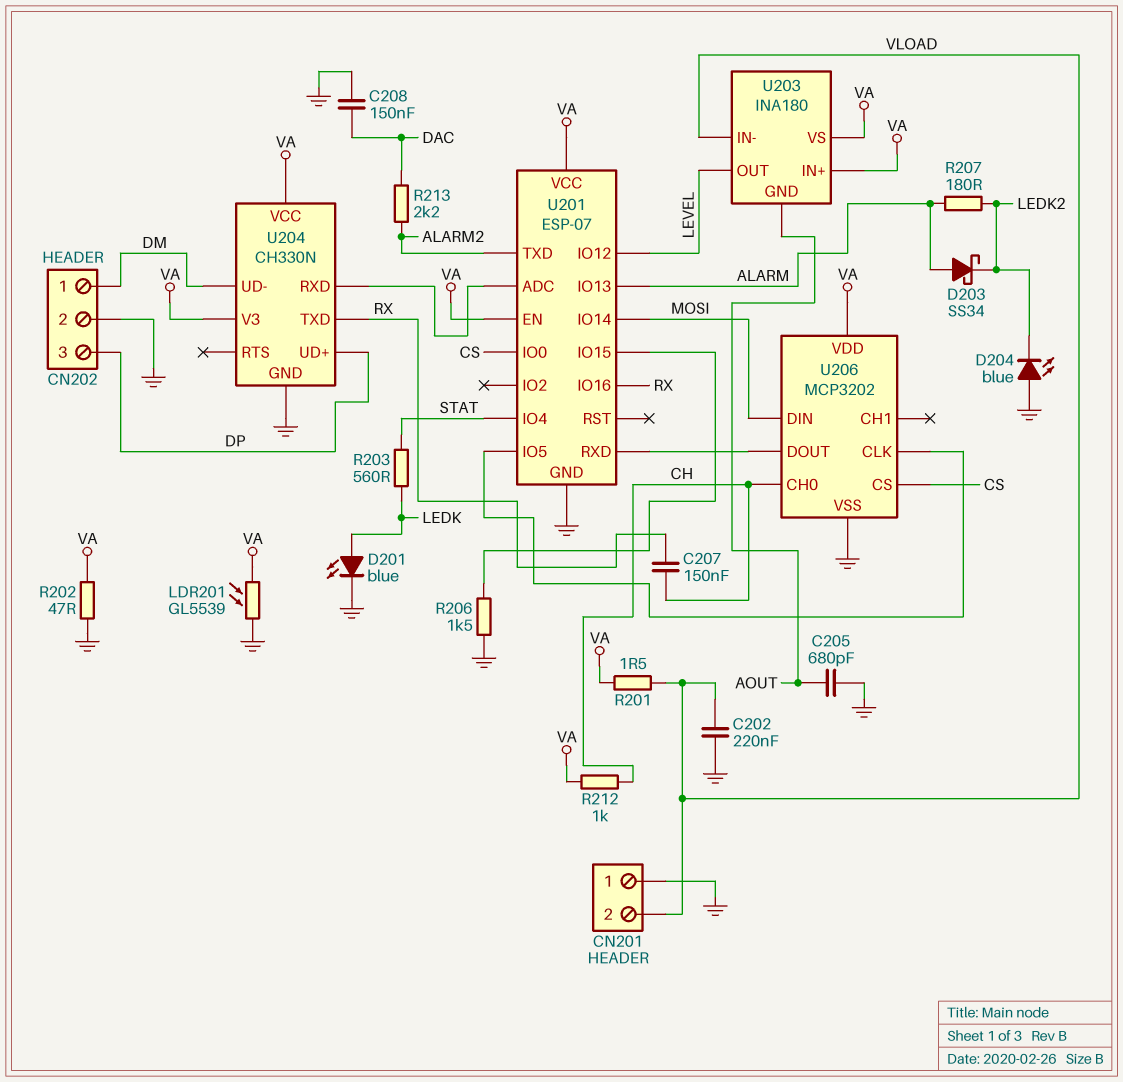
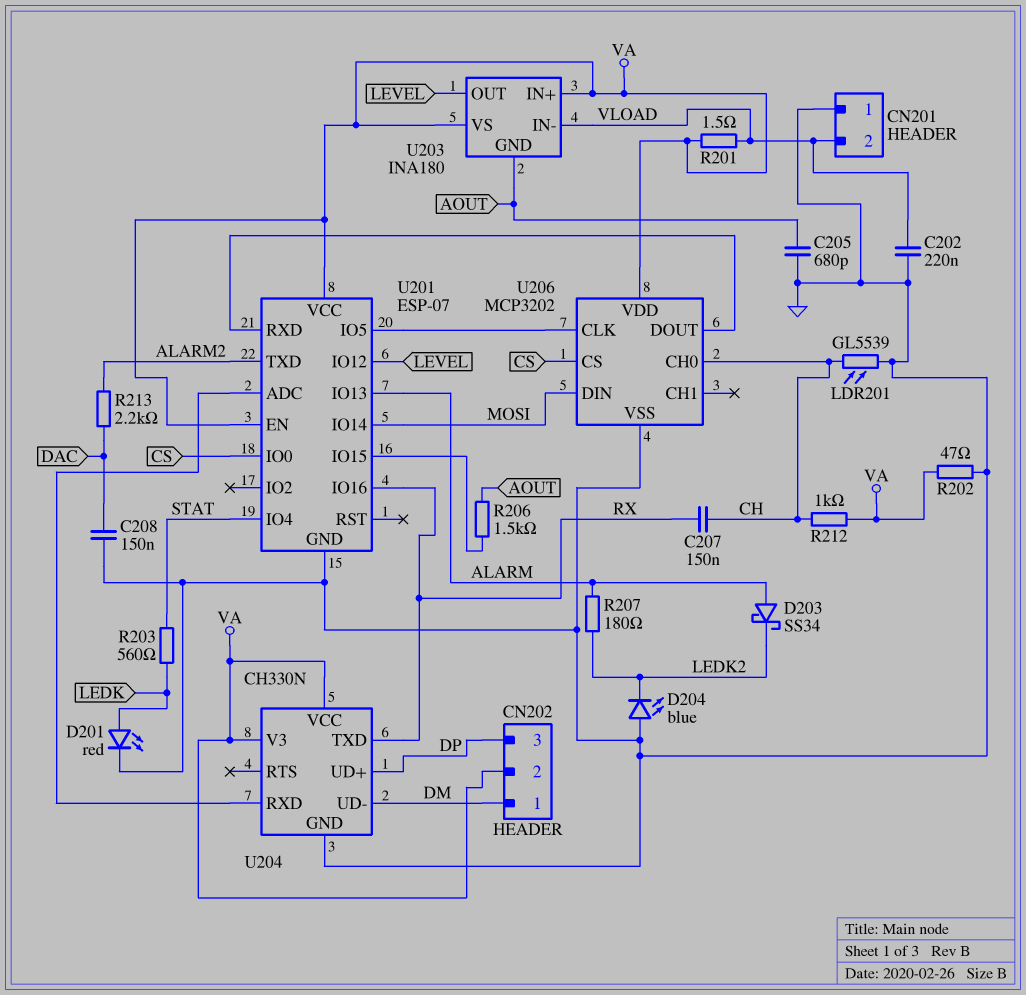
CN202 pin 2: GND -> VA
D201: LED blue (A LEDK, K GND) -> LED red (A LEDK, K GND)
LDR201: GL5539 (GND, VA) -> GL5539 (CH, GND)
R206: 1.5k (GND, U201/IO15) -> 1.5k (AOUT, U201/IO15)

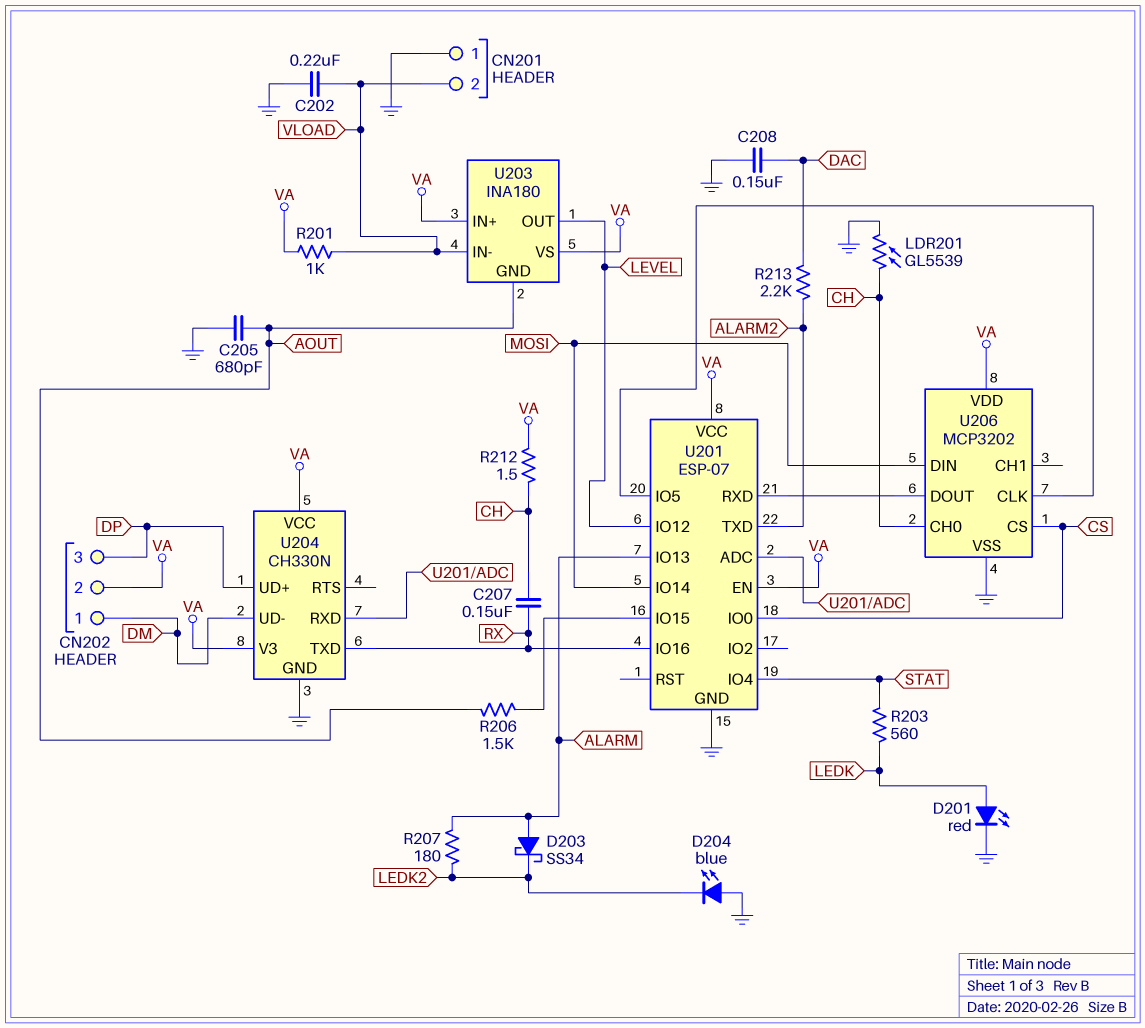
R201: 1.5 (VA, VLOAD) -> 1k (VA, VLOAD)
R202: 47 (GND, VA) -> none
R212: 1k (CH, VA) -> 1.5 (CH, VA)

